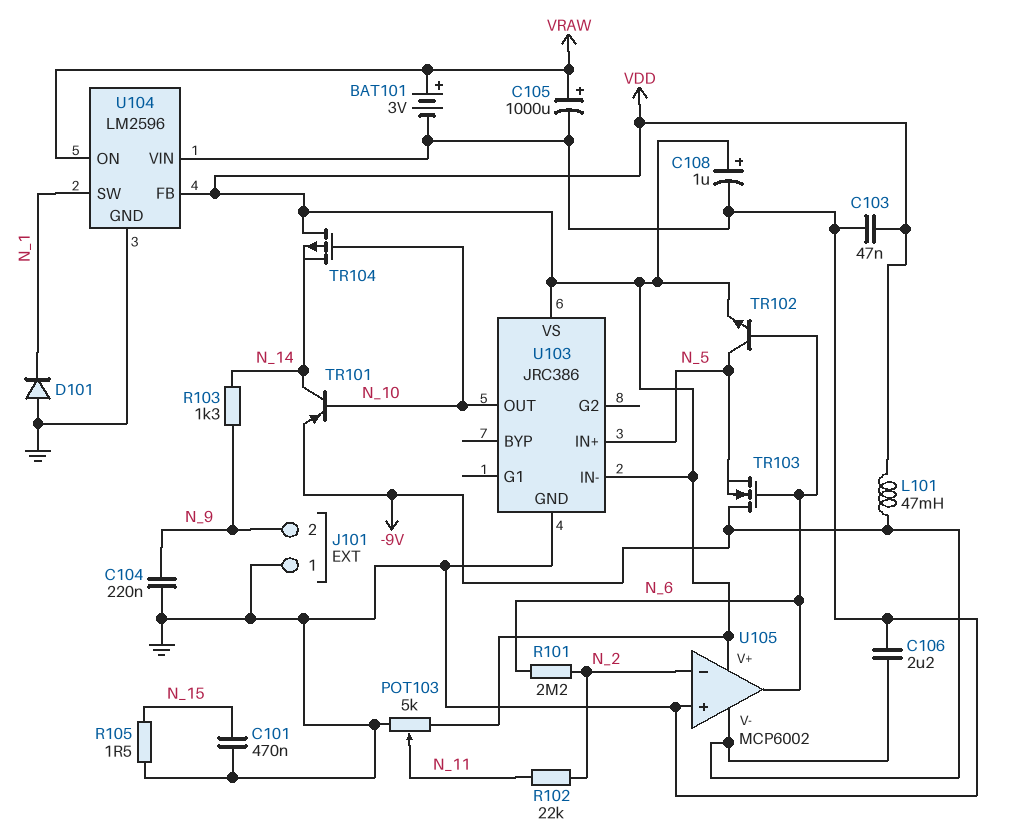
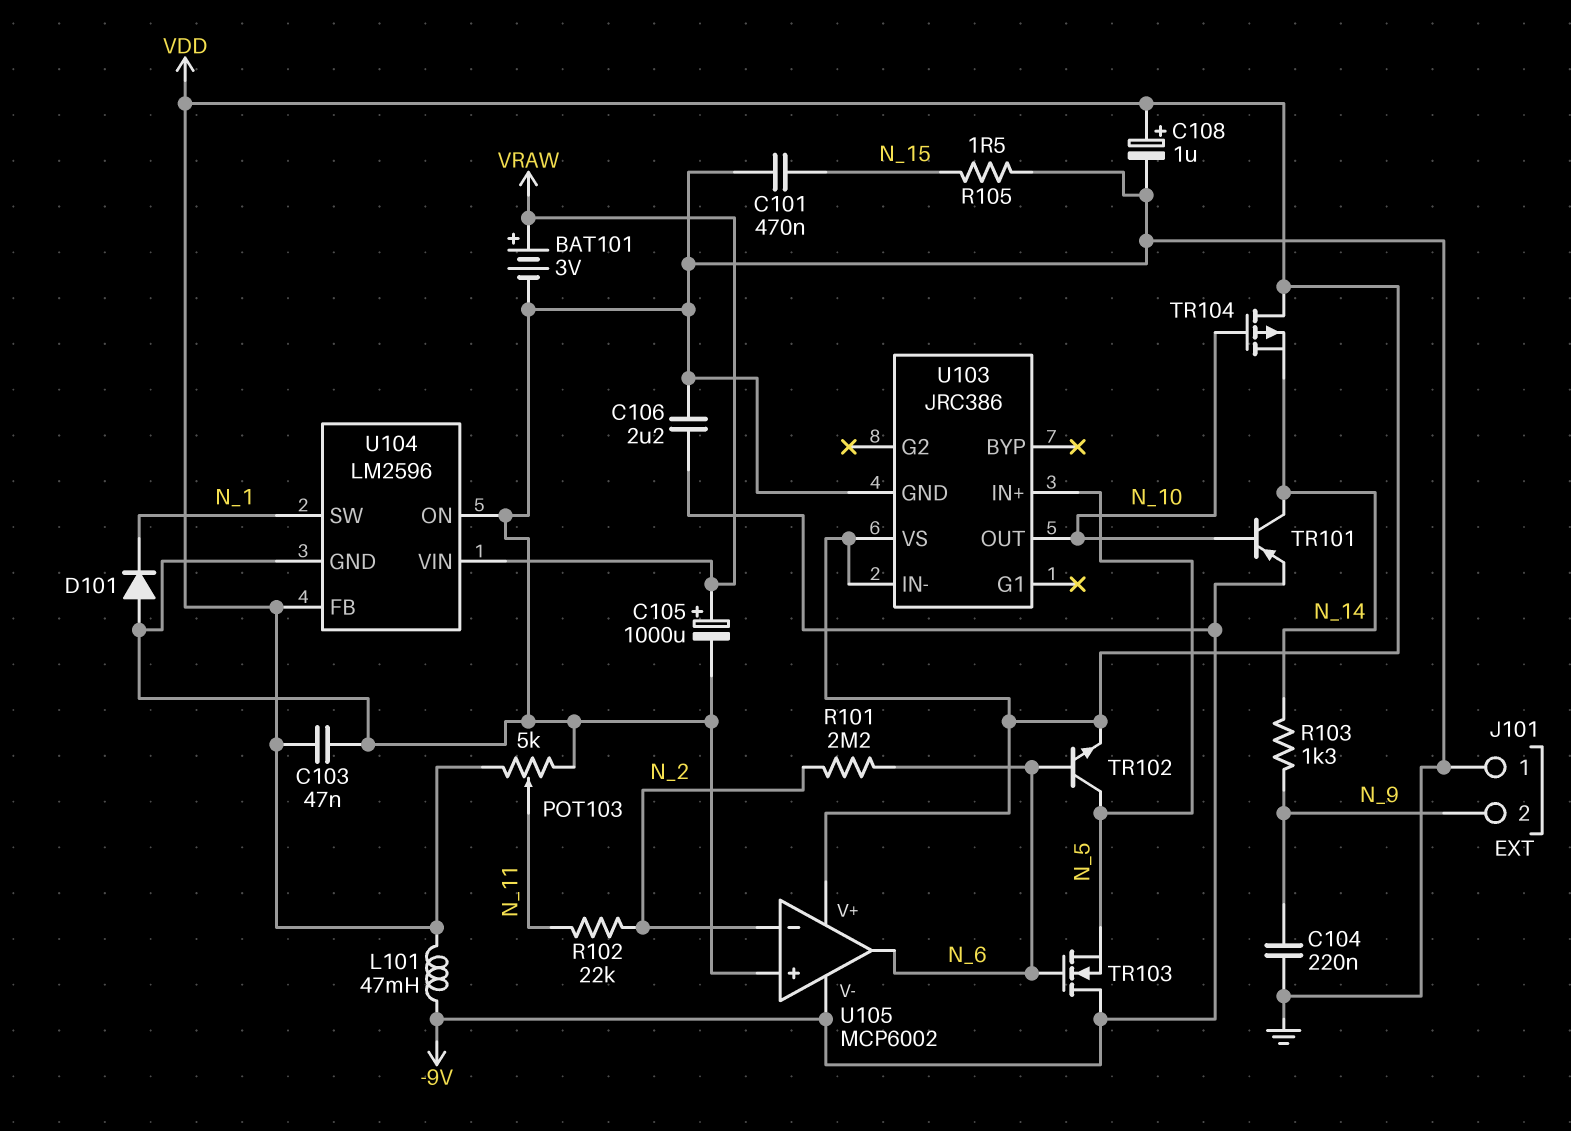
U104 pin ON: VRAW -> GND
U104 pin VIN: GND -> VRAW

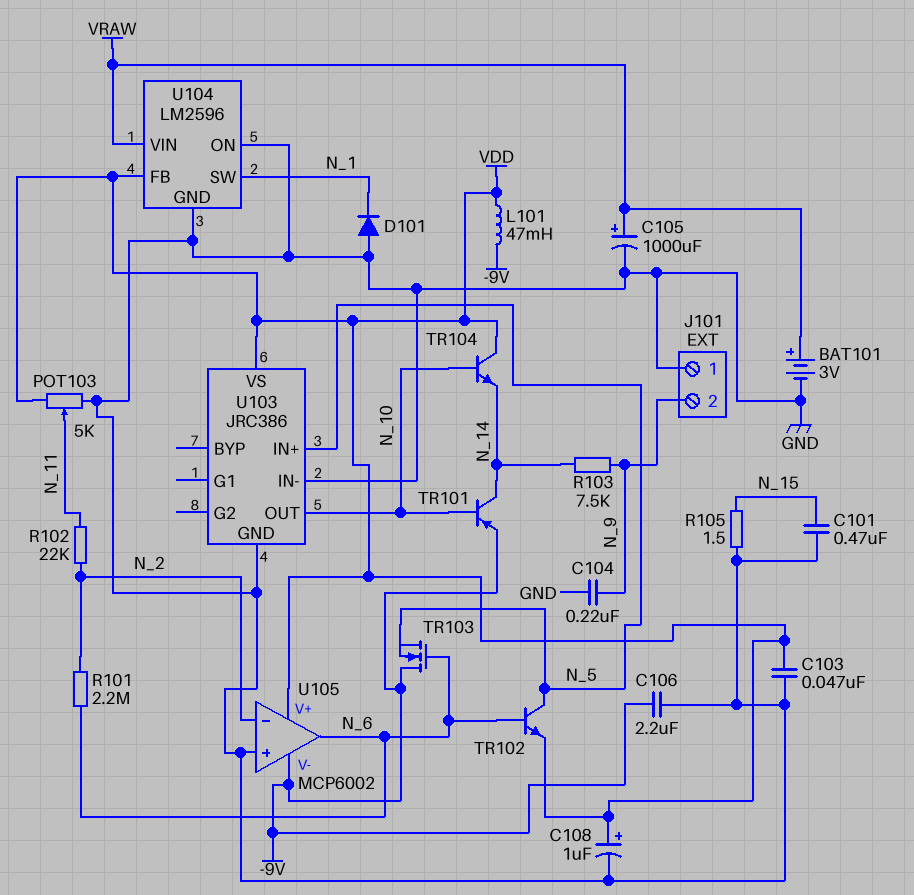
R103: 1.3k (N_9, N_14) -> 7.5k (N_9, N_14)
TR104: PMOS (G N_10, D VDD, S N_14) -> NPN (B N_10, C VDD, E N_14)
U103 pin IN-: VDD -> GND

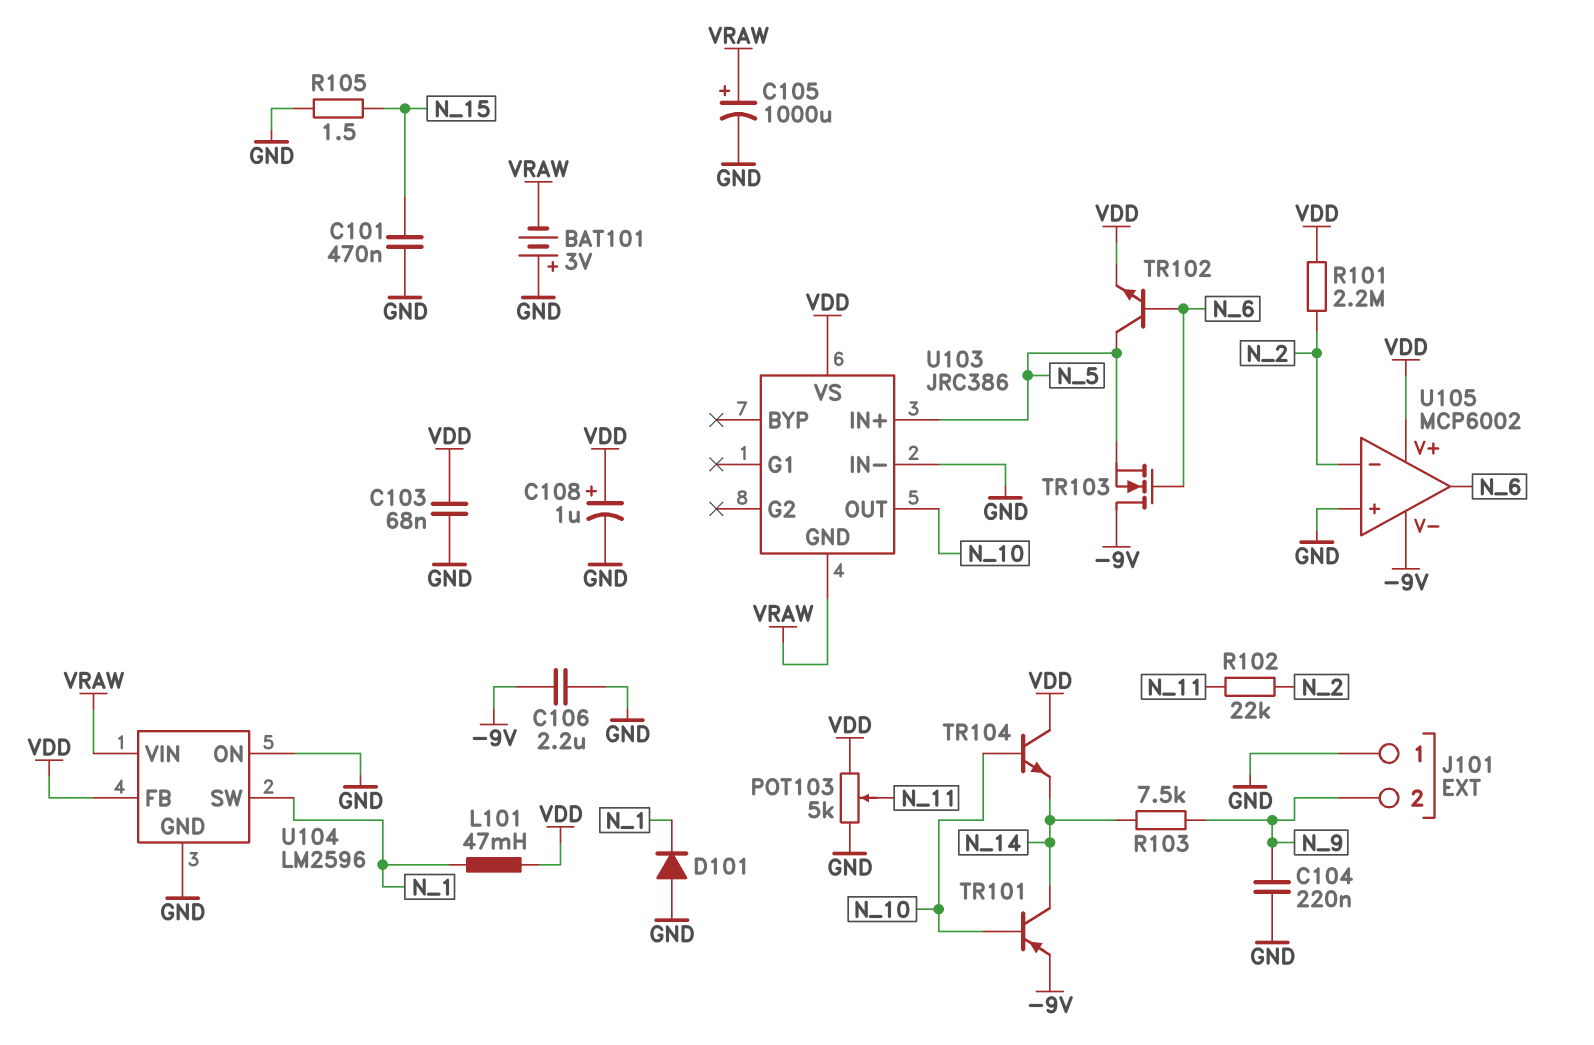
BAT101: 3V (plus VRAW, minus GND) -> 3V (plus GND, minus VRAW)
C103: 47nF (GND, VDD) -> 68nF (GND, VDD)
L101: 47mH (-9V, VDD) -> 47mH (N_1, VDD)
R101: 2.2M (N_2, N_6) -> 2.2M (N_2, VDD)
U103 pin GND: GND -> VRAW

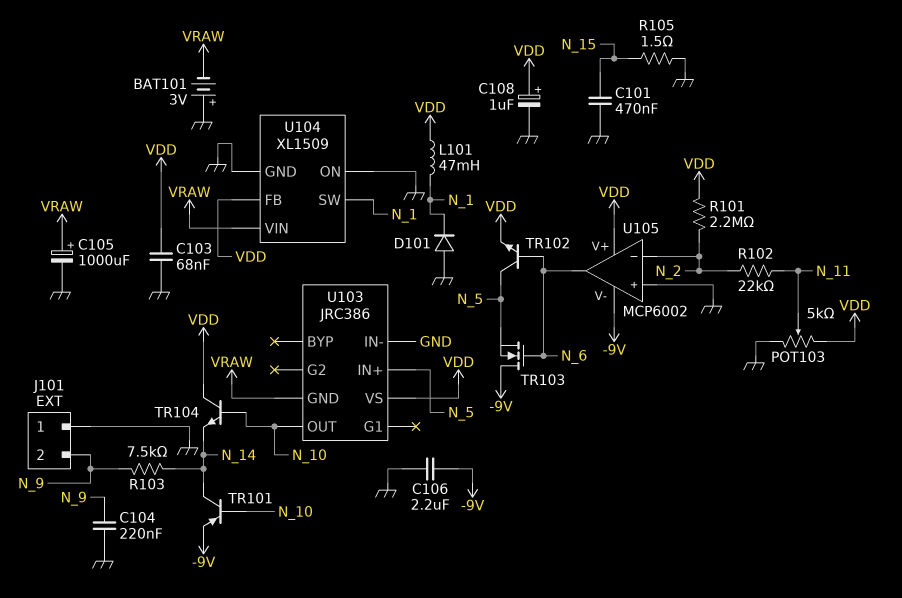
U104: LM2596 -> XL1509

